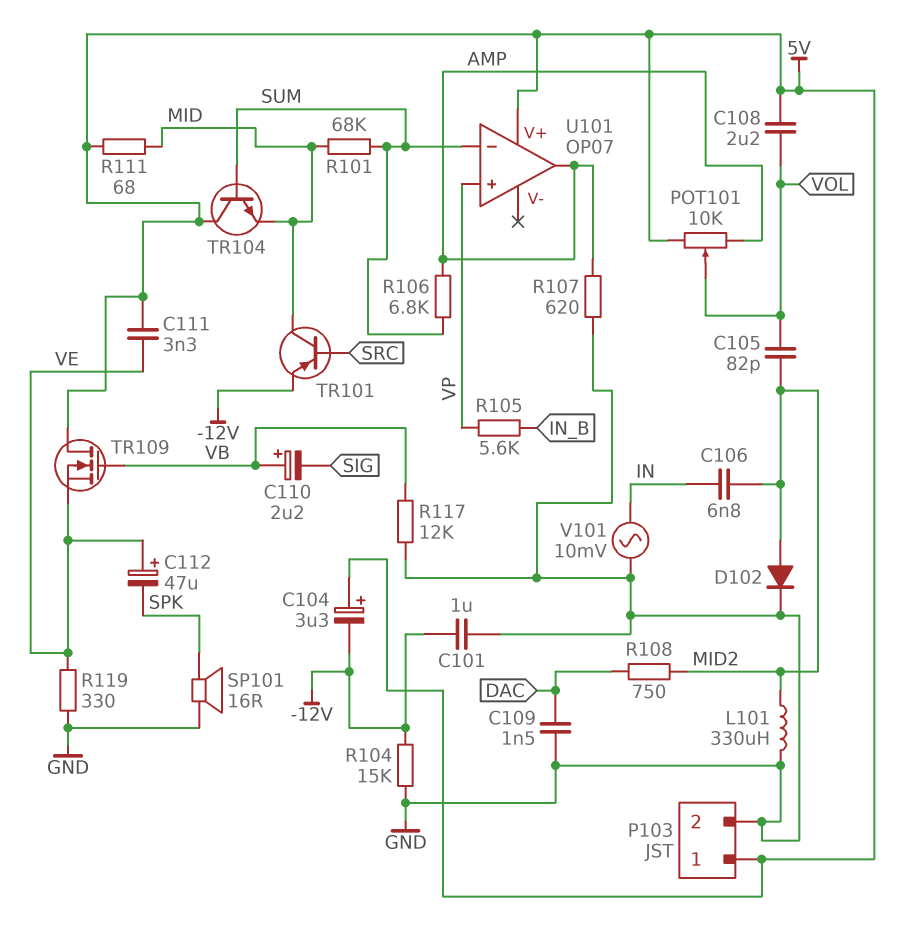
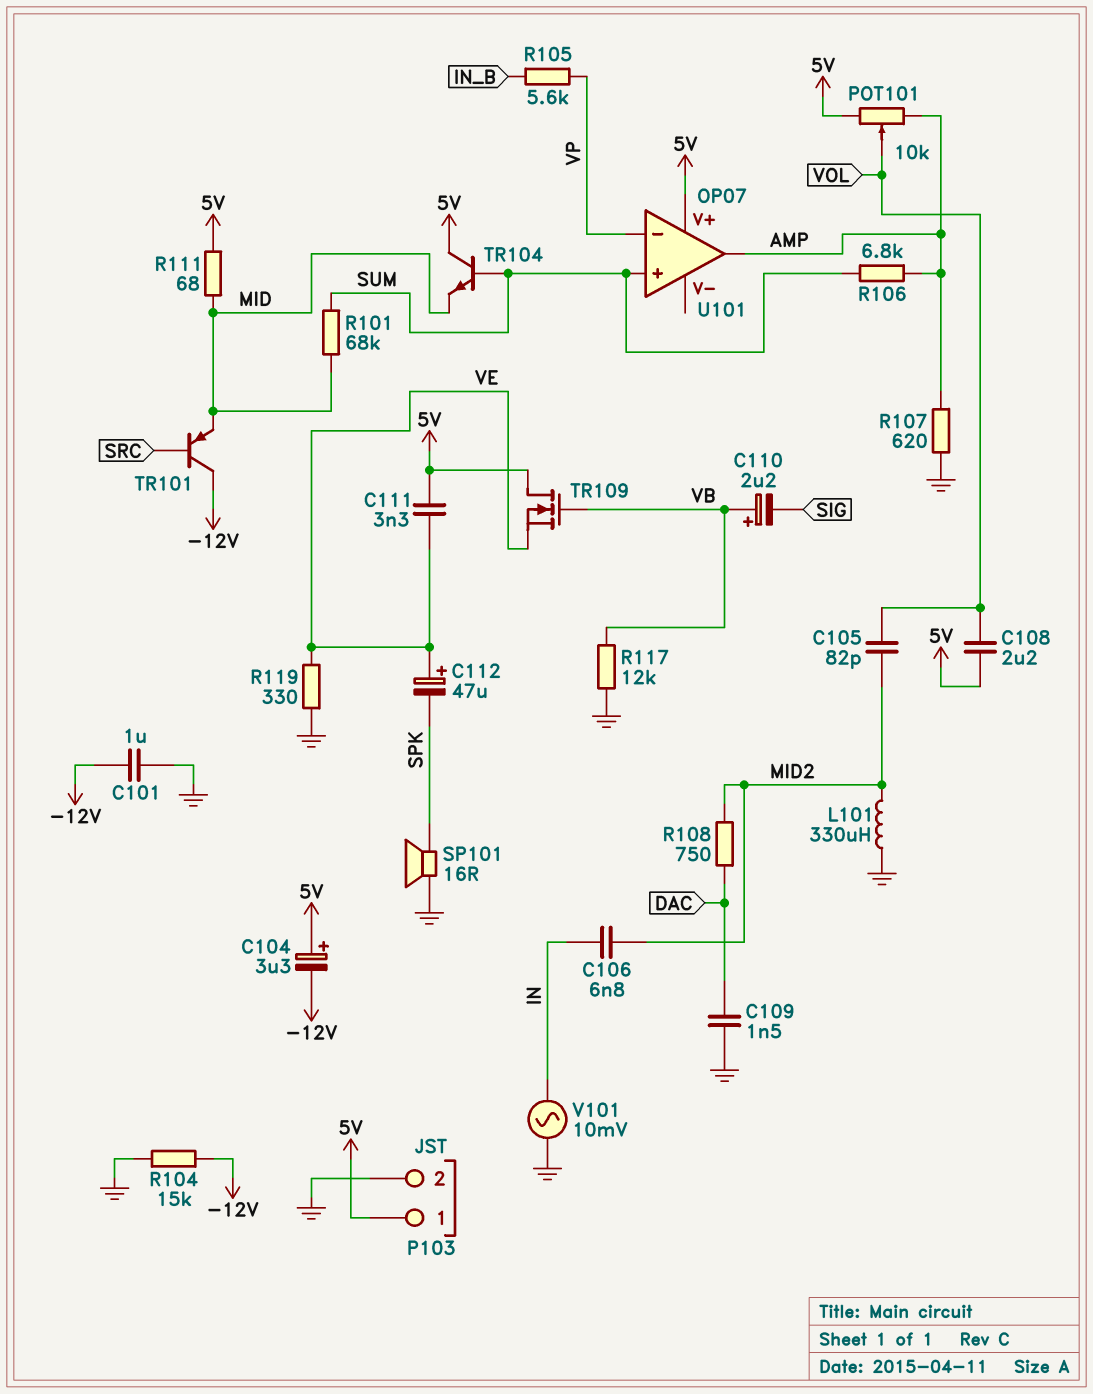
D102: diode (A MID2, K GND) -> none
TR101: PNP (B SRC, C MID, E -12V) -> PNP (B SRC, C -12V, E MID)
U101 pin in+: VP -> SUM
U101 pin in-: SUM -> VP

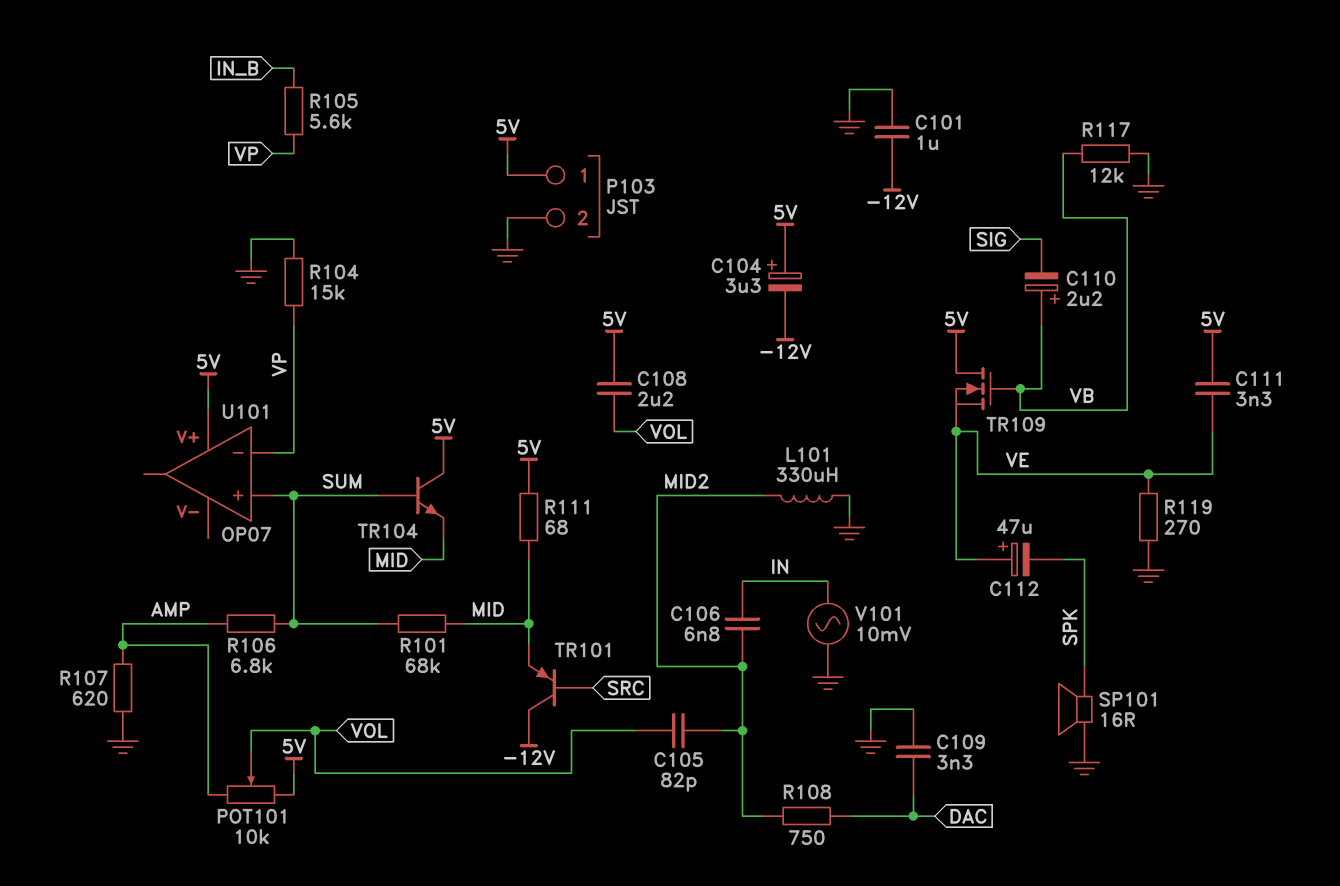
C109: 1.5nF (DAC, GND) -> 3.3nF (DAC, GND)
R104: 15k (-12V, GND) -> 15k (GND, VP)
R119: 330 (GND, VE) -> 270 (GND, VE)
U101 pin out: AMP -> none

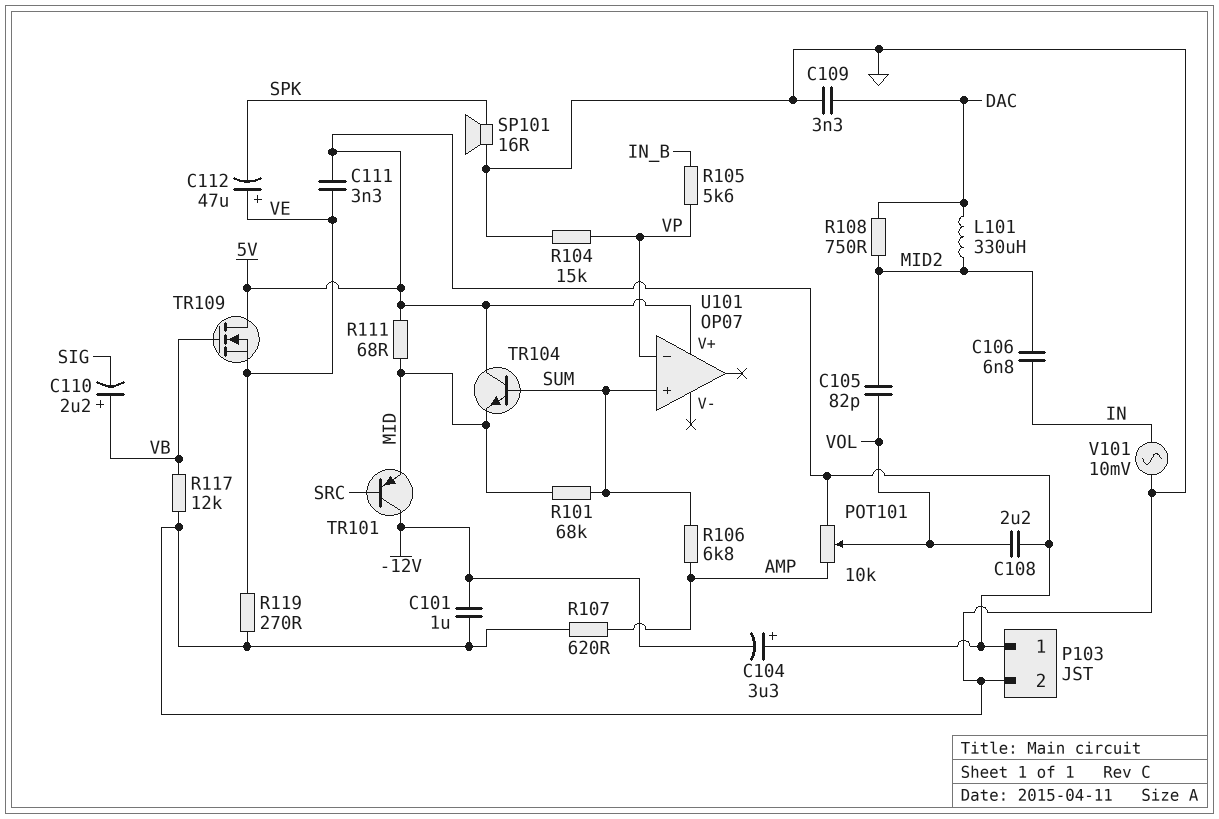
L101: 330uH (GND, MID2) -> 330uH (DAC, MID2)

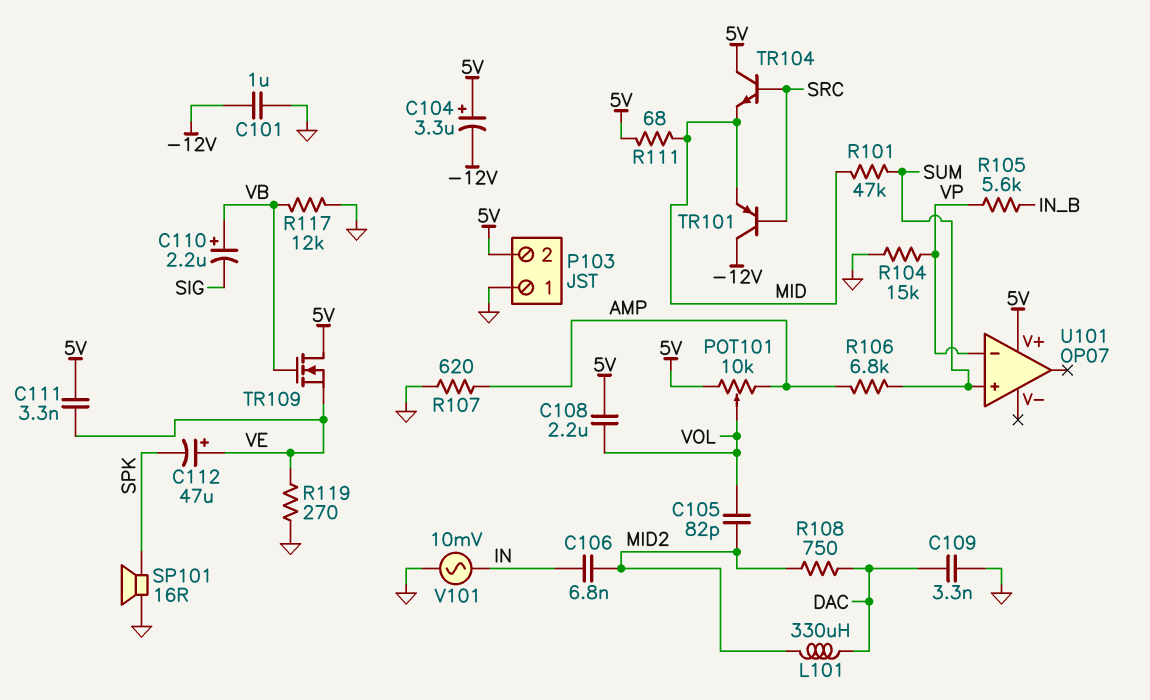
P103 pin 1: 5V -> GND
P103 pin 2: GND -> 5V
R101: 68k (MID, SUM) -> 47k (MID, SUM)
TR104: NPN (B SUM, C 5V, E MID) -> NPN (B SRC, C 5V, E MID)

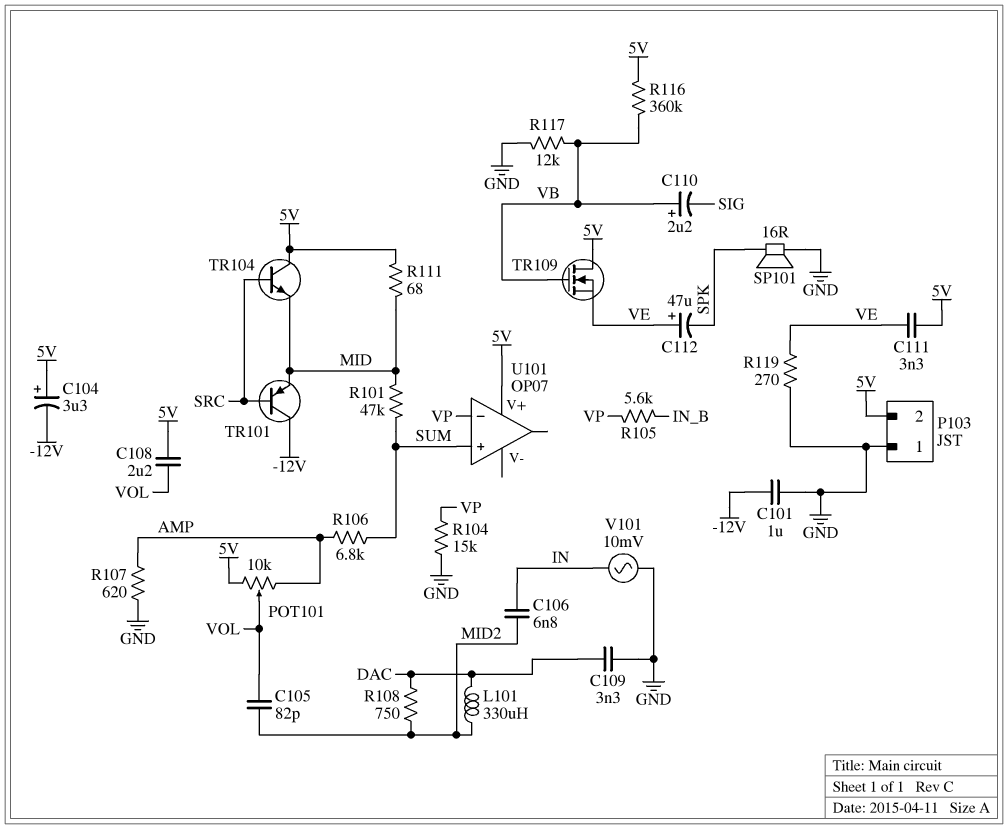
R116: none -> 360k (5V, VB)

